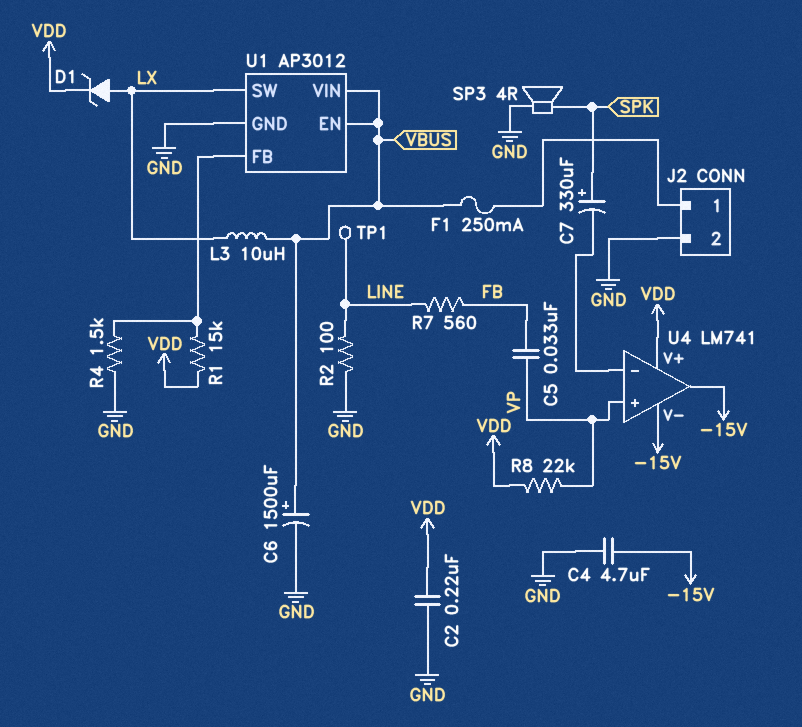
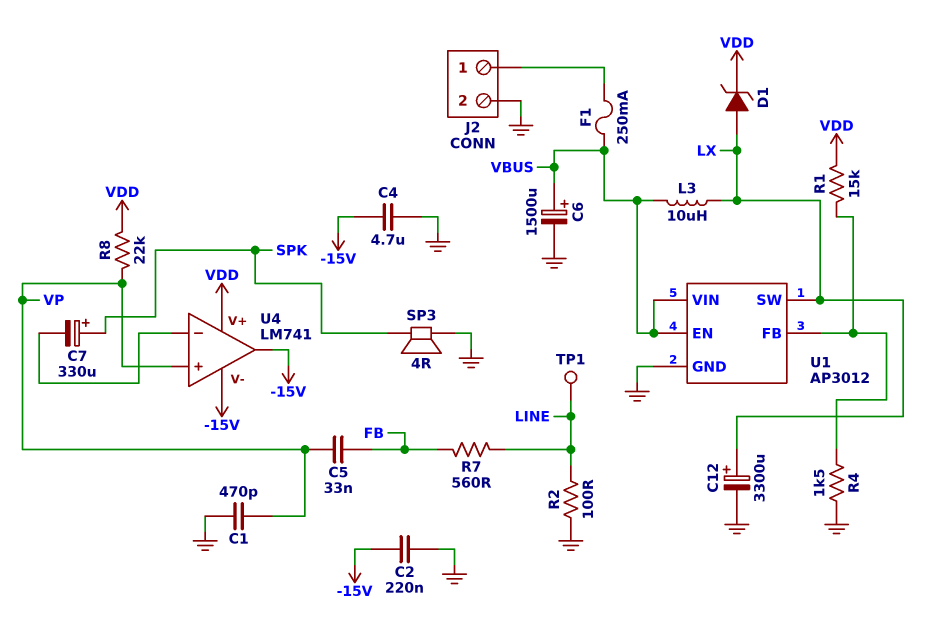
C1: none -> 470pF (GND, VP)
C2: 220nF (GND, VDD) -> 220nF (-15V, GND)
C12: none -> 3300uF (plus LX, minus GND)

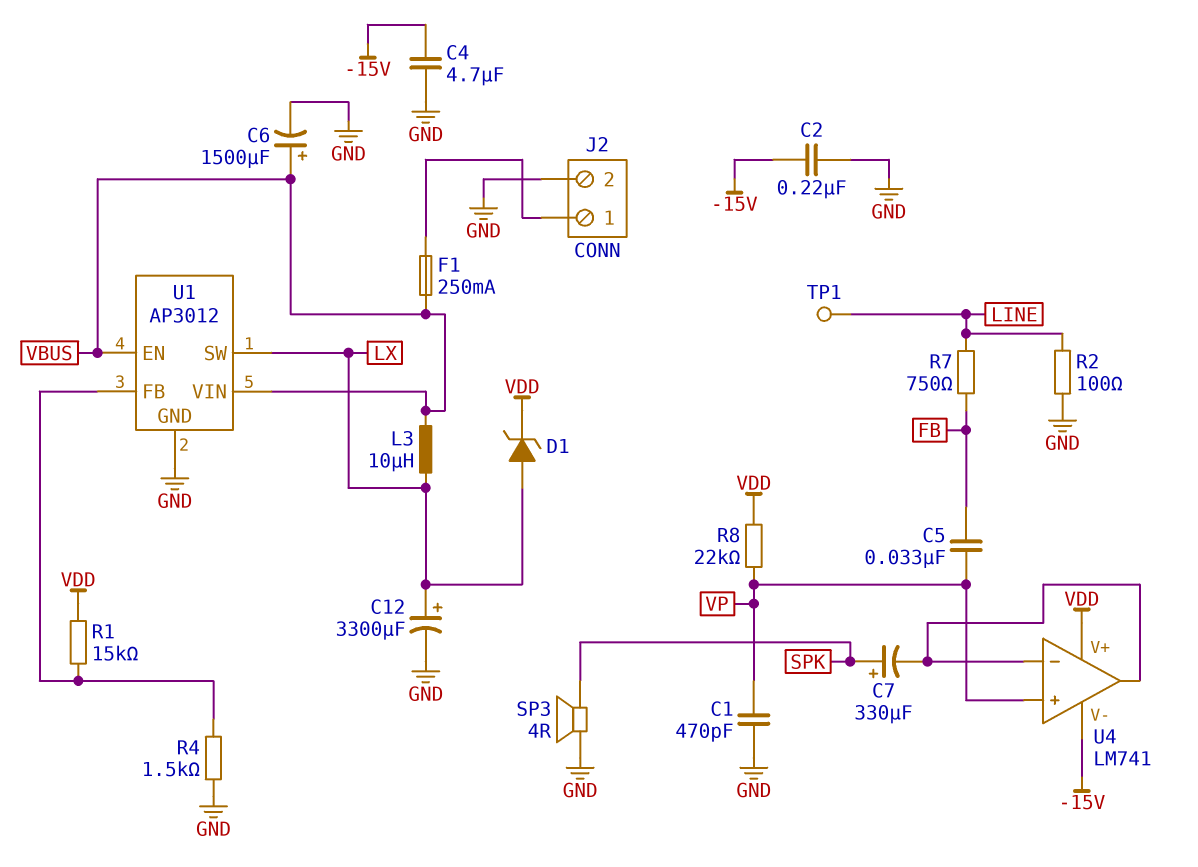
R7: 560 (FB, LINE) -> 750 (FB, LINE)
U4 pin out: -15V -> U4/in-

